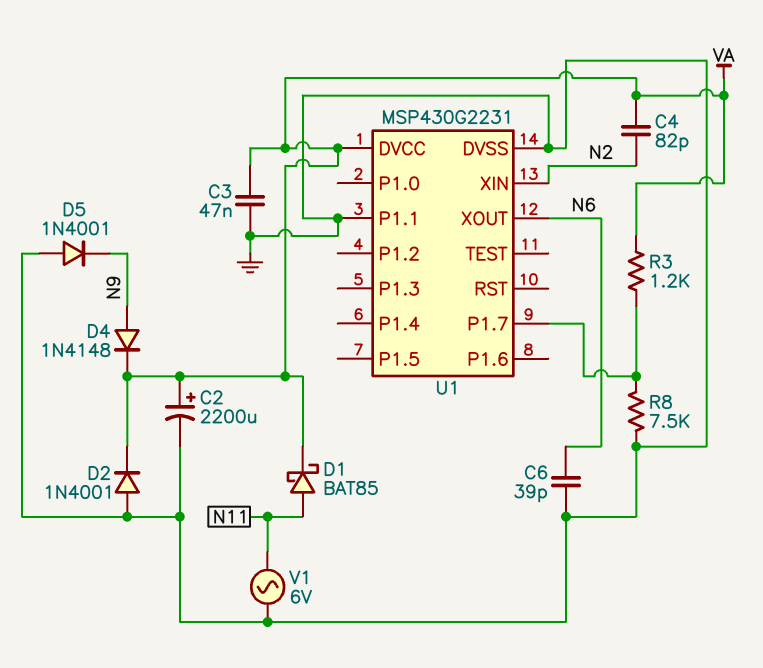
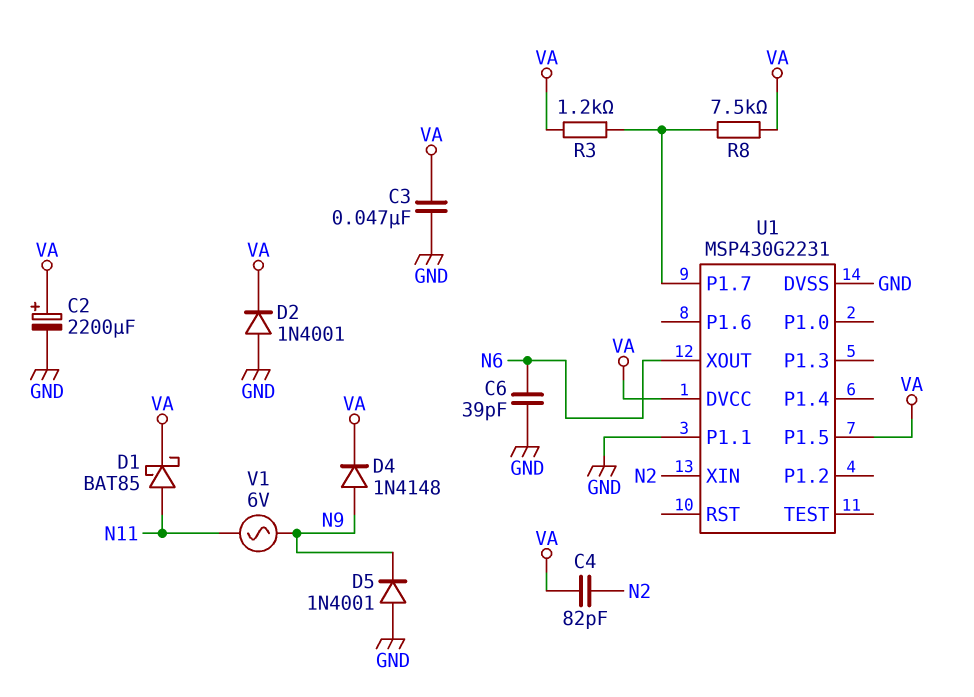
R8: 7.5k (GND, U1/P1.7) -> 7.5k (U1/P1.7, VA)
U1 pin P1.5: none -> VA
V1: AC 6V (GND, N11) -> AC 6V (N9, N11)

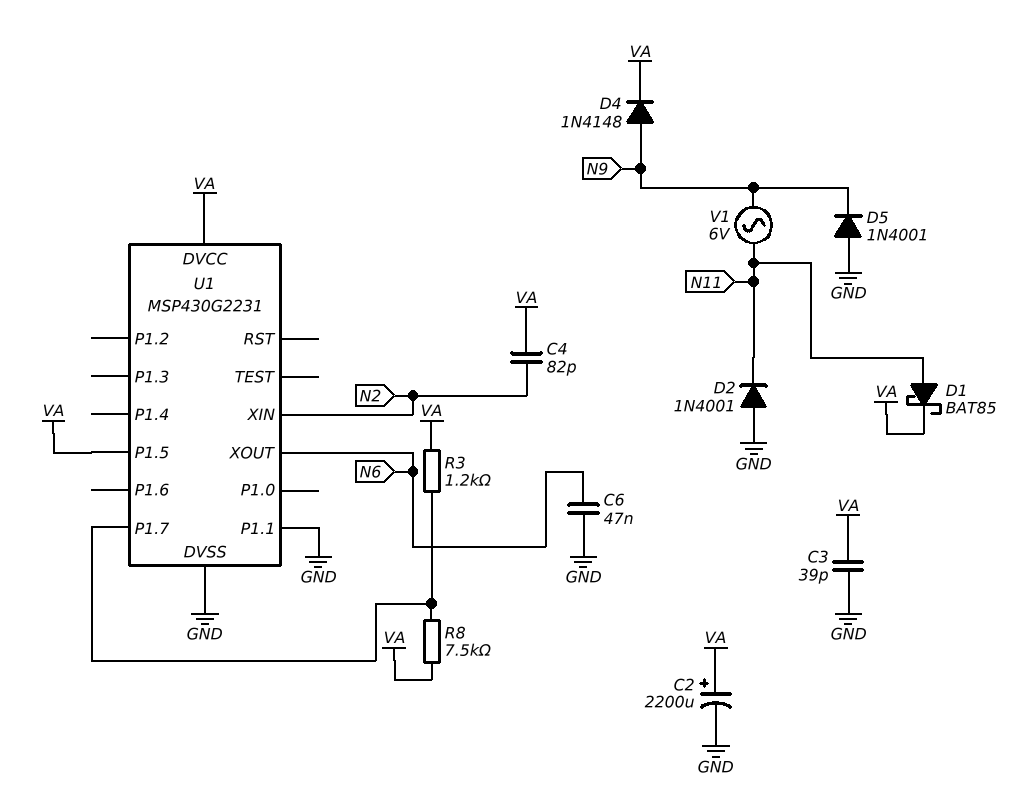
C3: 47nF (GND, VA) -> 39pF (GND, VA)
C6: 39pF (GND, N6) -> 47nF (GND, N6)
D2: diode 1N4001 (A GND, K VA) -> diode 1N4001 (A GND, K N11)

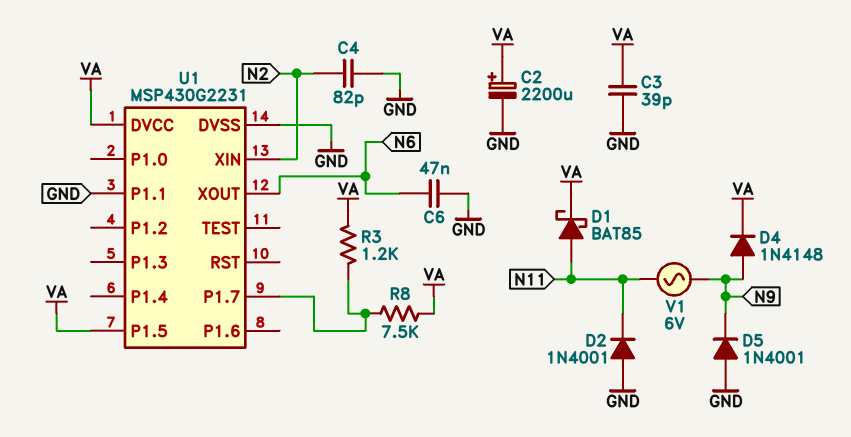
C4: 82pF (N2, VA) -> 82pF (GND, N2)

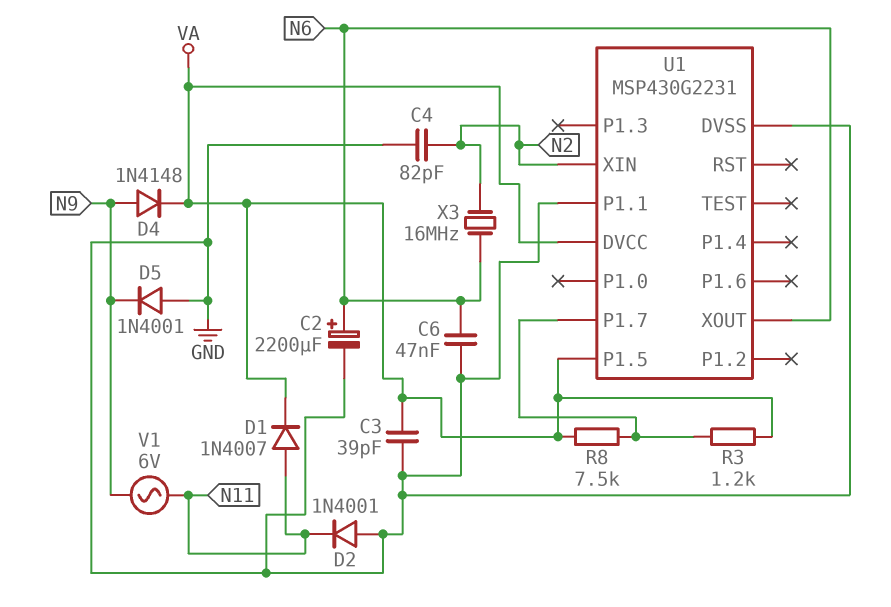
C2: 2200uF (plus VA, minus GND) -> 2200uF (plus N6, minus GND)
D1: schottky BAT85 (A N11, K VA) -> diode 1N4007 (A N11, K VA)
X3: none -> 16MHz (N2, N6)

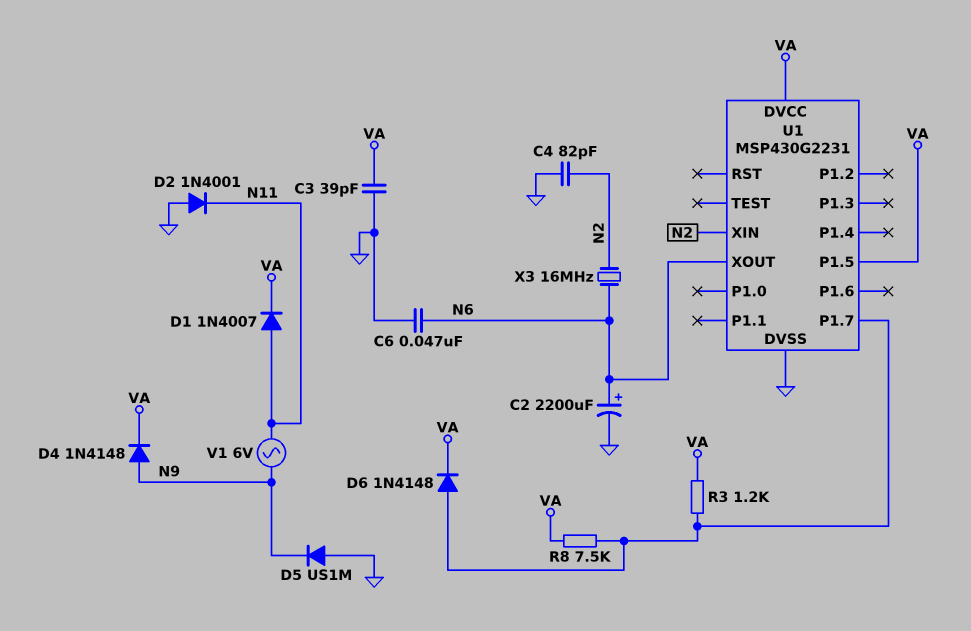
D5: diode 1N4001 (A GND, K N9) -> diode US1M (A GND, K N9)
D6: none -> diode 1N4148 (A U1/P1.7, K VA)
U1 pin P1.1: GND -> none

